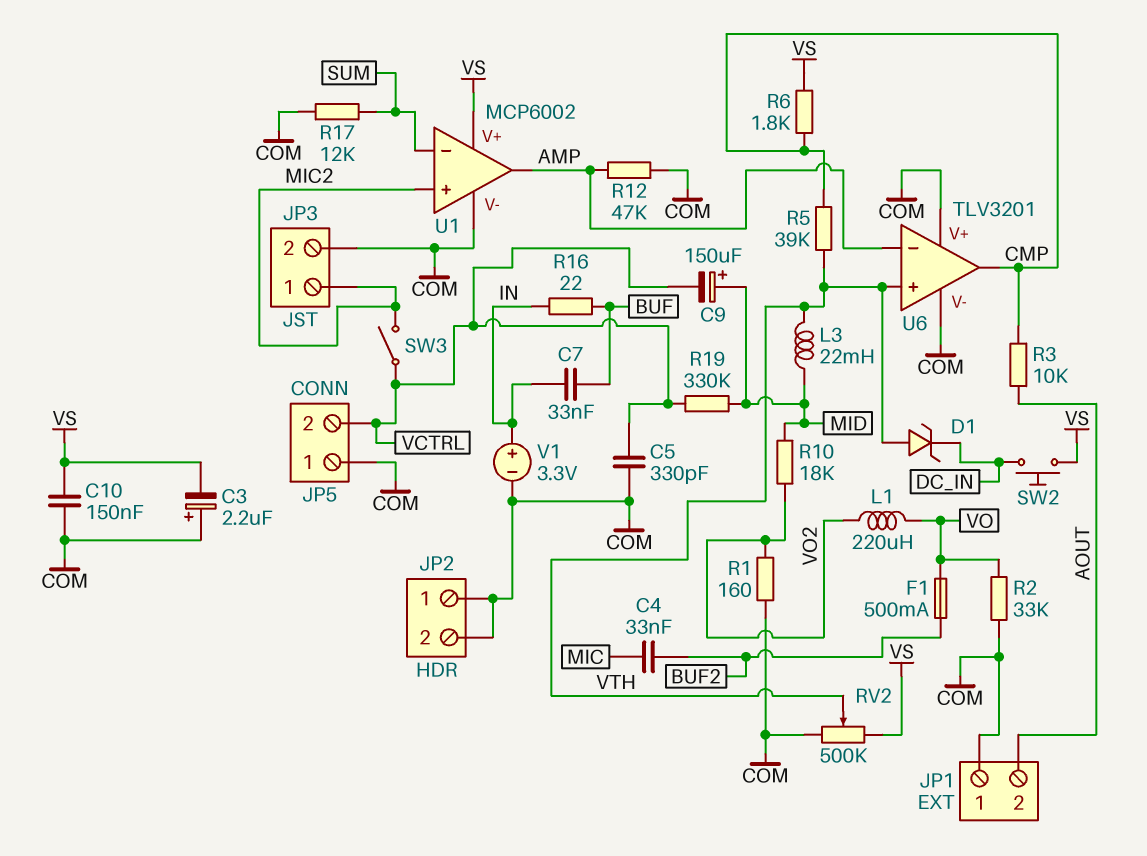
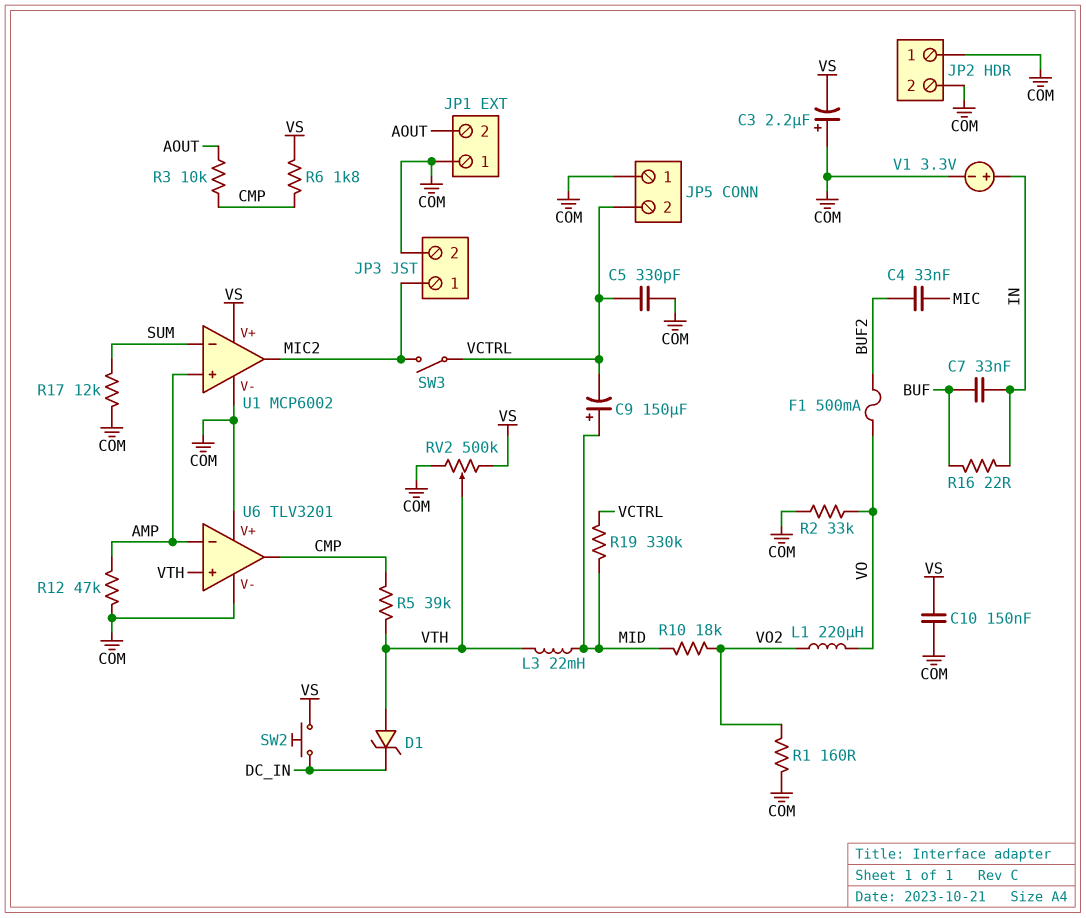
U1 pin in+: MIC2 -> AMP
U1 pin out: AMP -> MIC2

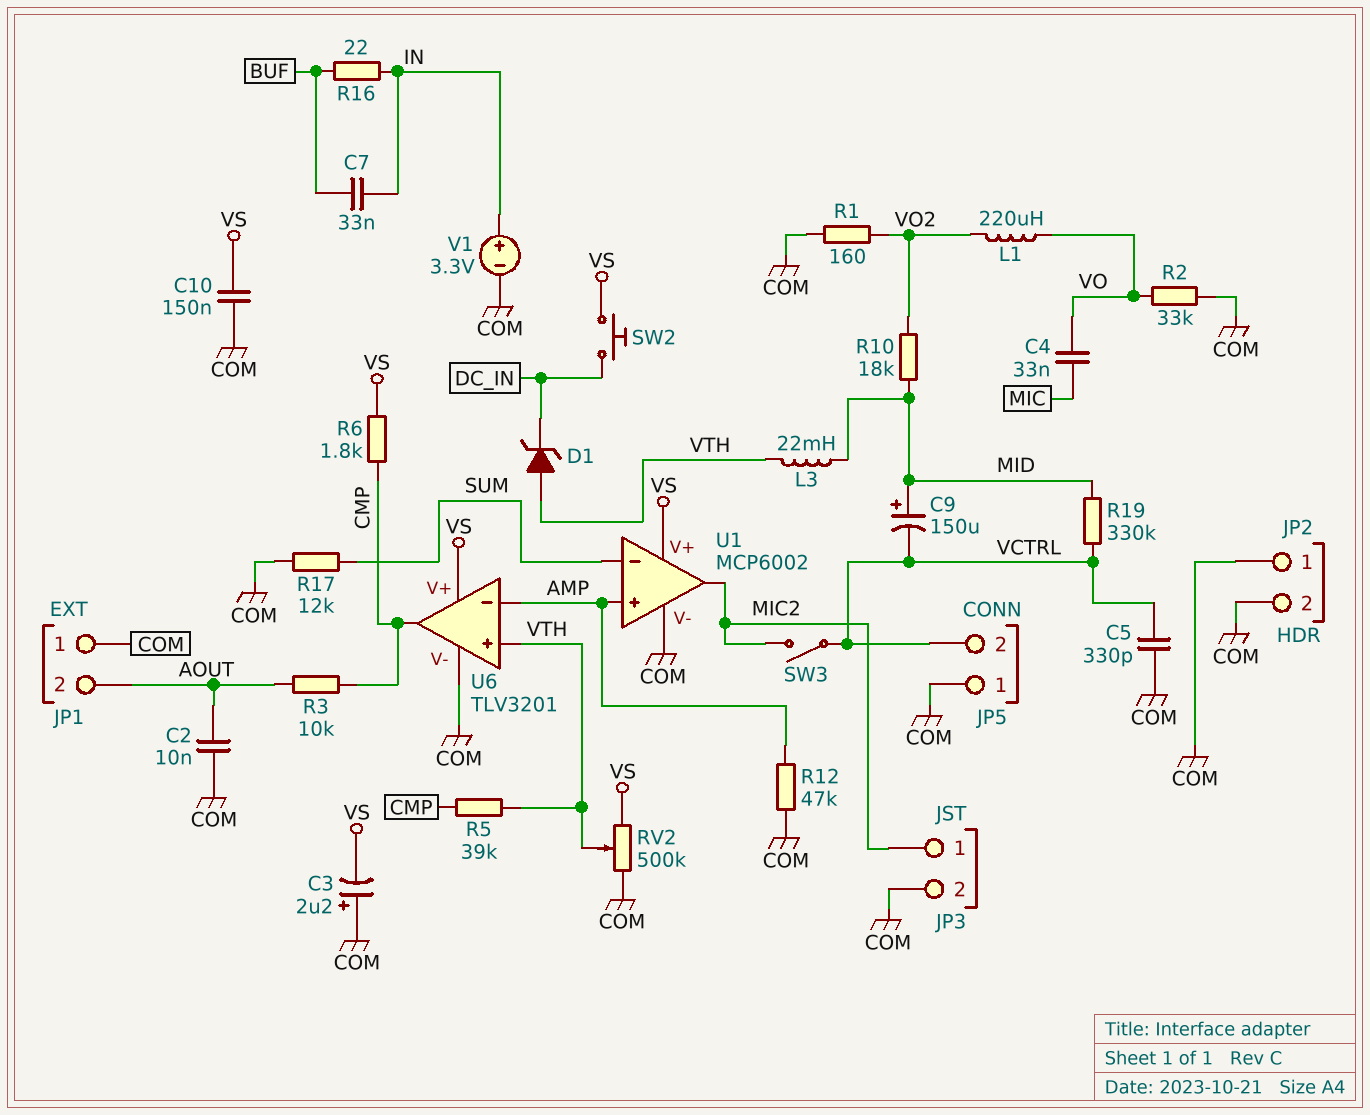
C2: none -> 10nF (AOUT, COM)
C4: 33nF (BUF2, MIC) -> 33nF (MIC, VO)
F1: 500mA (BUF2, VO) -> none
U6 pin V+: COM -> VS

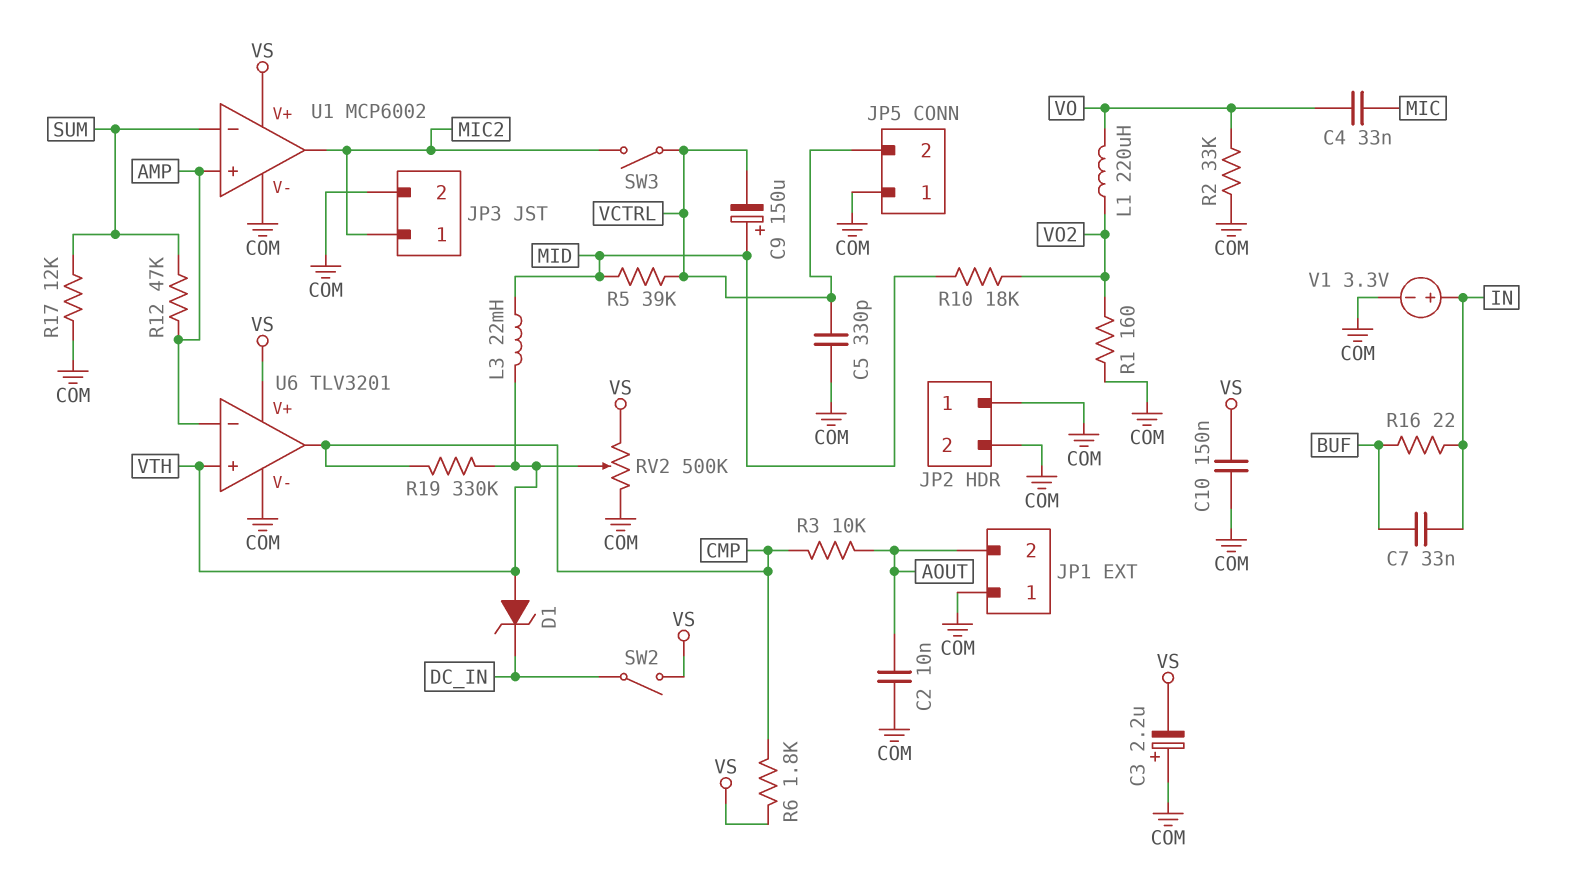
R5: 39k (CMP, VTH) -> 39k (MID, VCTRL)
R12: 47k (AMP, COM) -> 47k (AMP, SUM)
R19: 330k (MID, VCTRL) -> 330k (CMP, VTH)
SW2: button (DC_IN, VS) -> switch (DC_IN, VS)

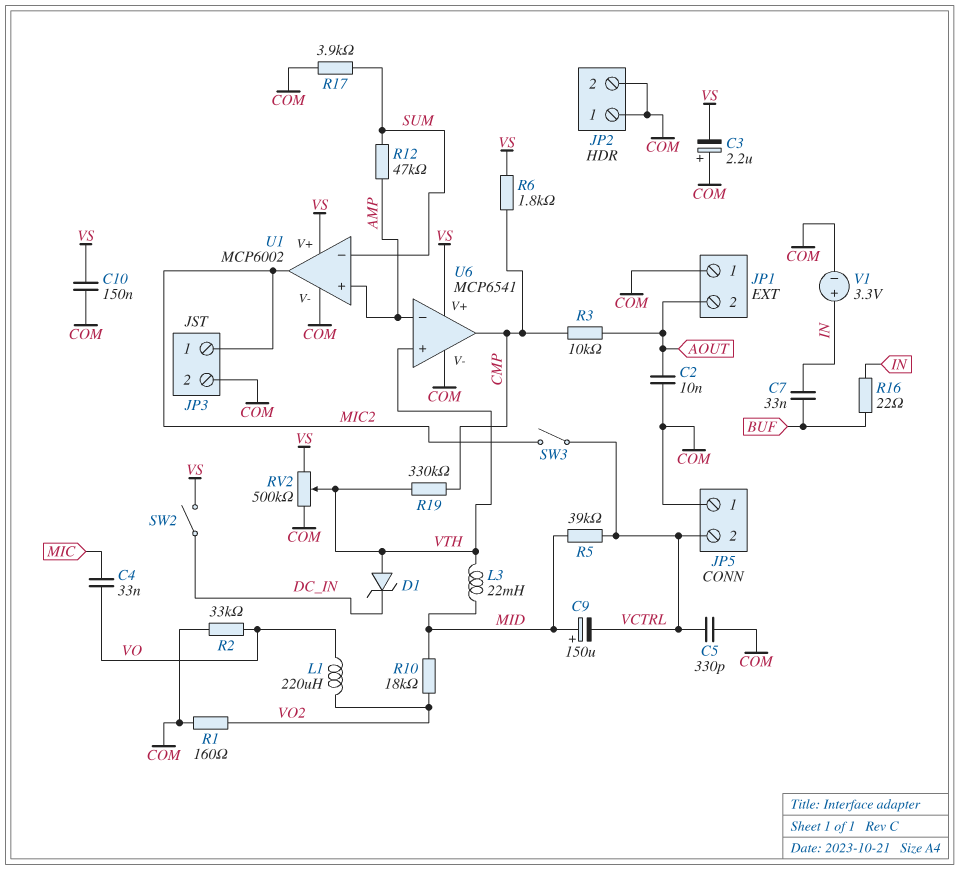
R17: 12k (COM, SUM) -> 3.9k (COM, SUM)
U6: TLV3201 -> MCP6541

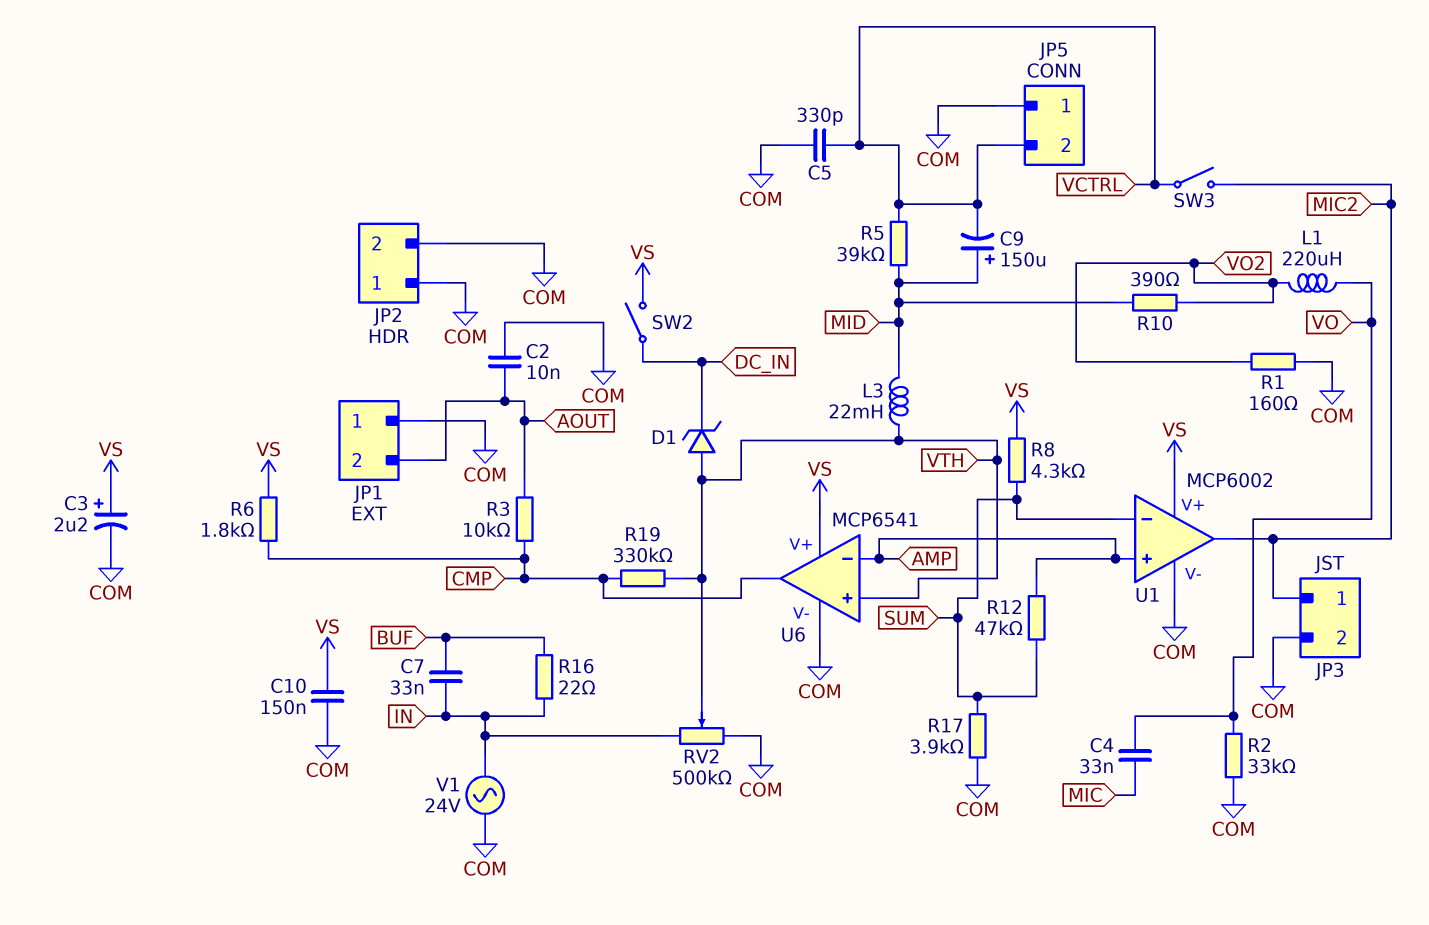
C3: 2.2uF (plus COM, minus VS) -> 2.2uF (plus VS, minus COM)
R8: none -> 4.3k (SUM, VS)
R10: 18k (MID, VO2) -> 390 (MID, VO2)
RV2: 500k (COM, VS, wiper VTH) -> 500k (COM, IN, wiper VTH)
V1: 3.3V (plus IN, minus COM) -> AC 24V (COM, IN)

